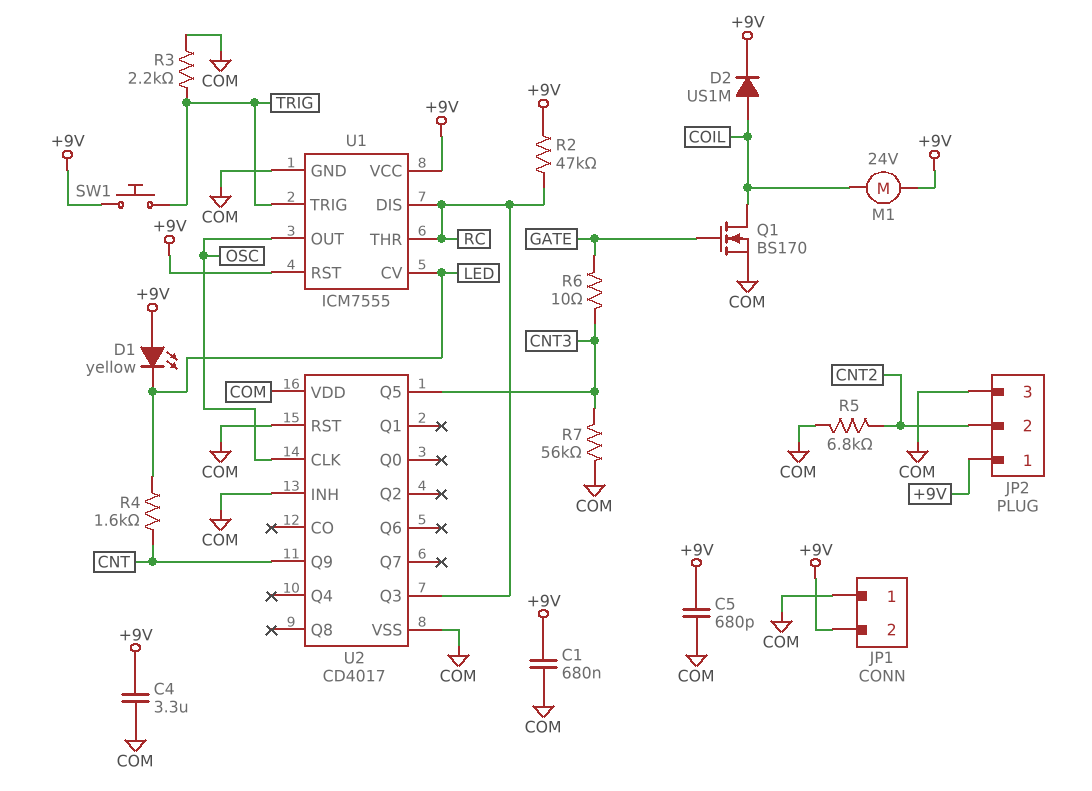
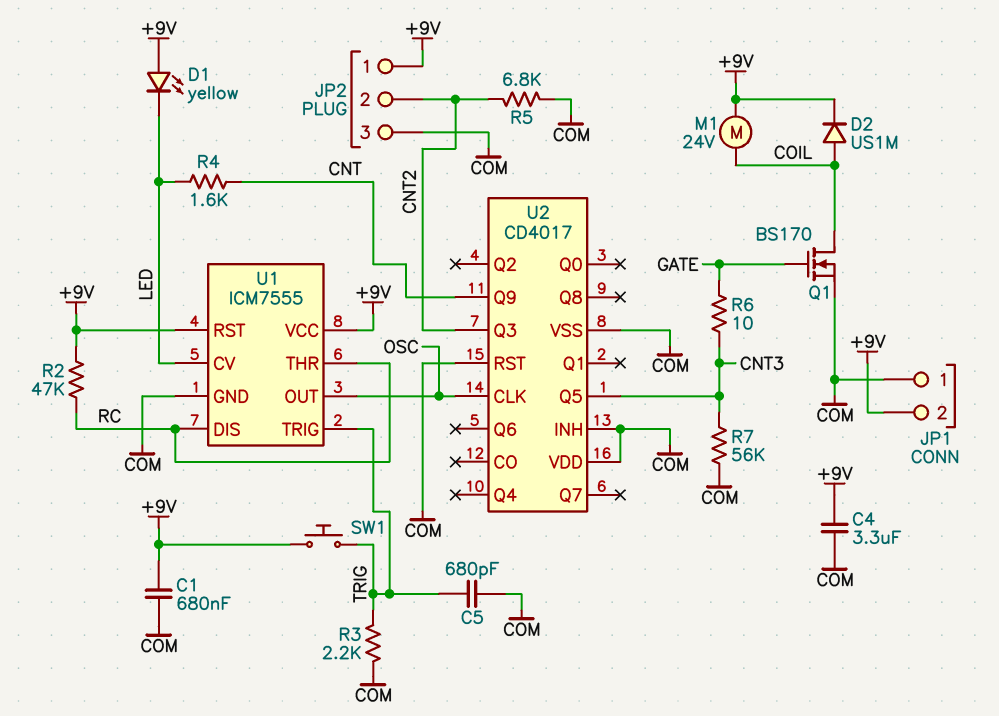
C5: 680pF (+9V, COM) -> 680pF (COM, TRIG)
U2 pin Q3: RC -> CNT2

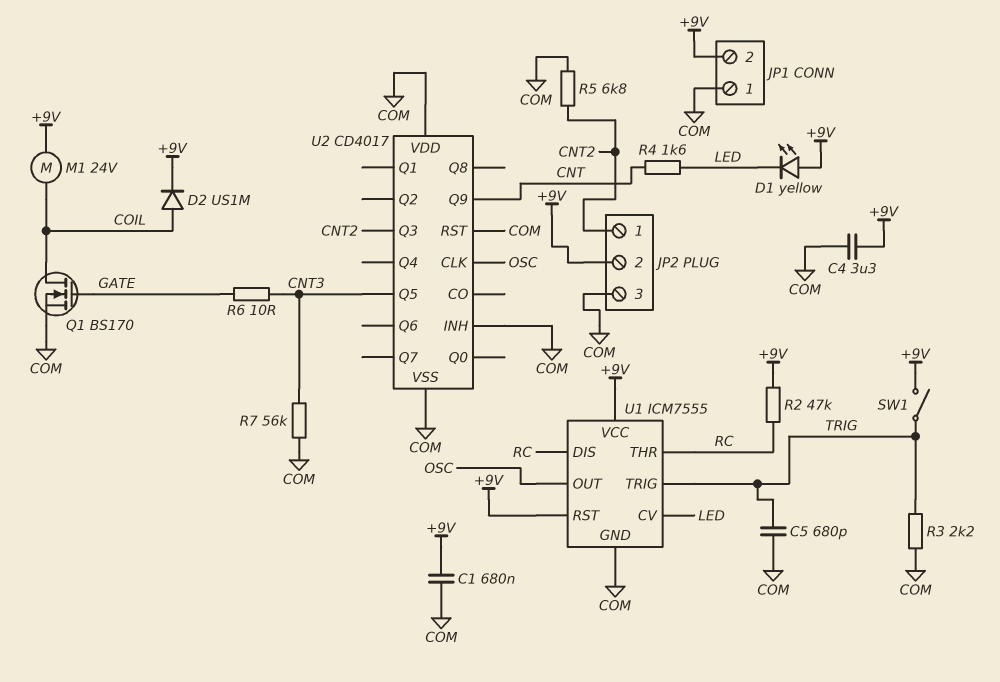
JP2 pin 1: +9V -> CNT2
JP2 pin 2: CNT2 -> +9V
SW1: button (+9V, TRIG) -> switch (+9V, TRIG)

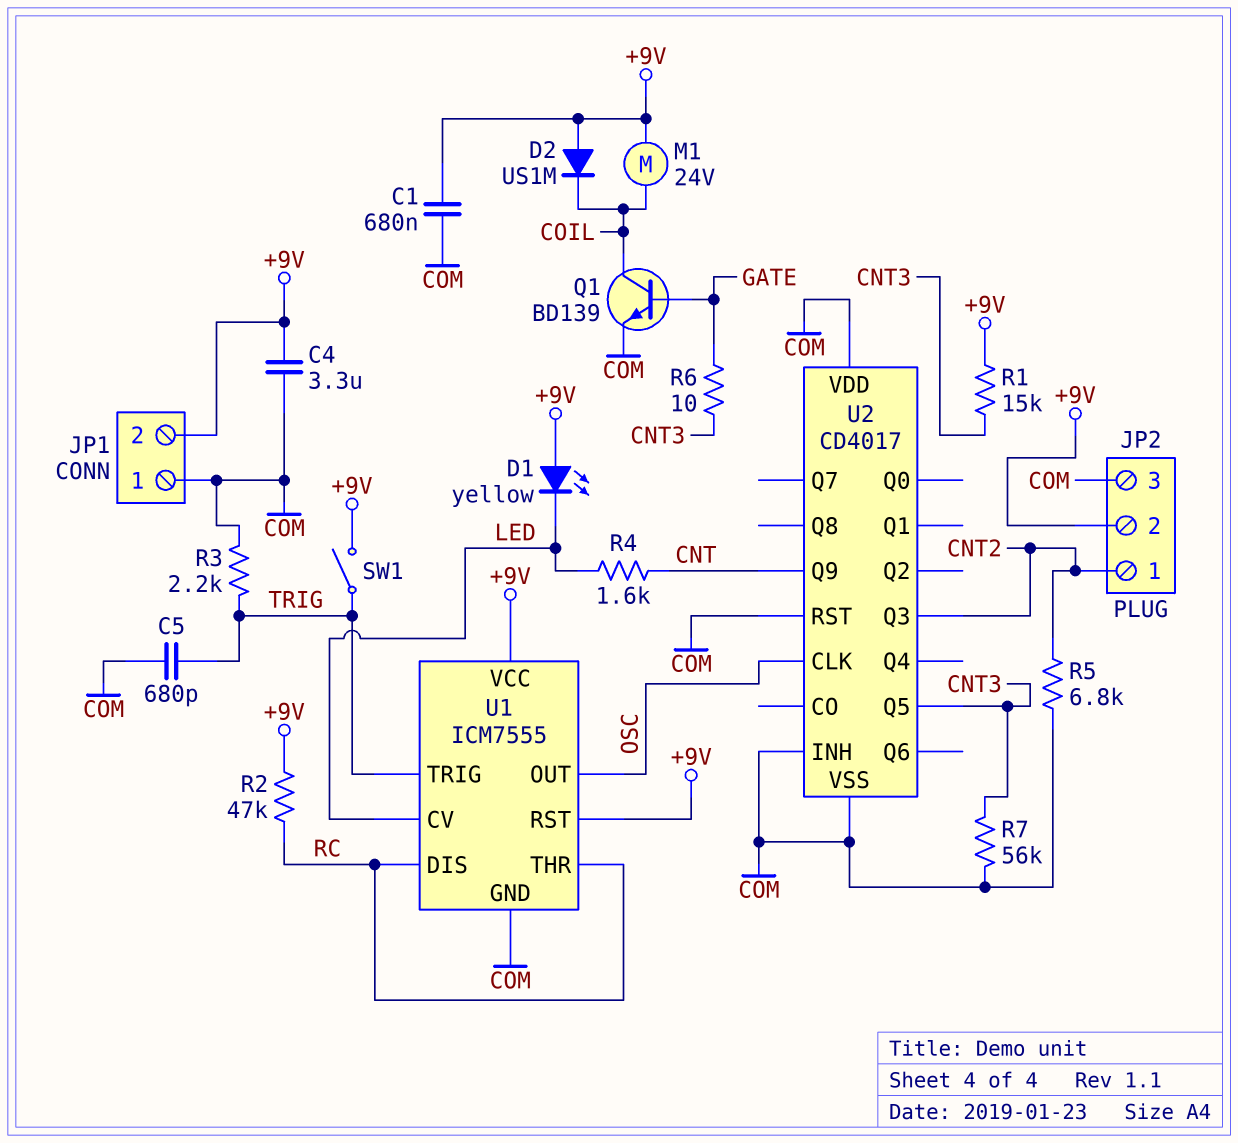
D2: diode US1M (A COIL, K +9V) -> diode US1M (A +9V, K COIL)
Q1: NMOS BS170 (G GATE, D COIL, S COM) -> NPN BD139 (B GATE, C COIL, E COM)
R1: none -> 15k (+9V, CNT3)

